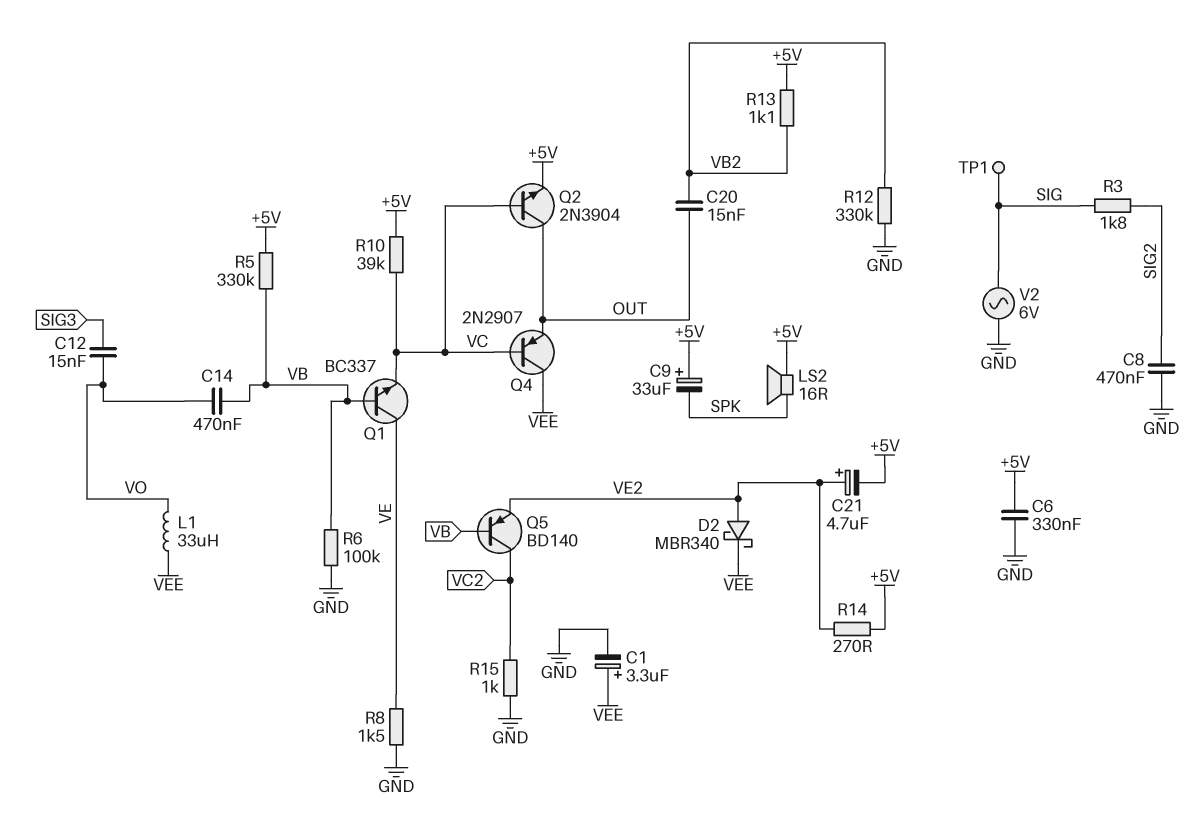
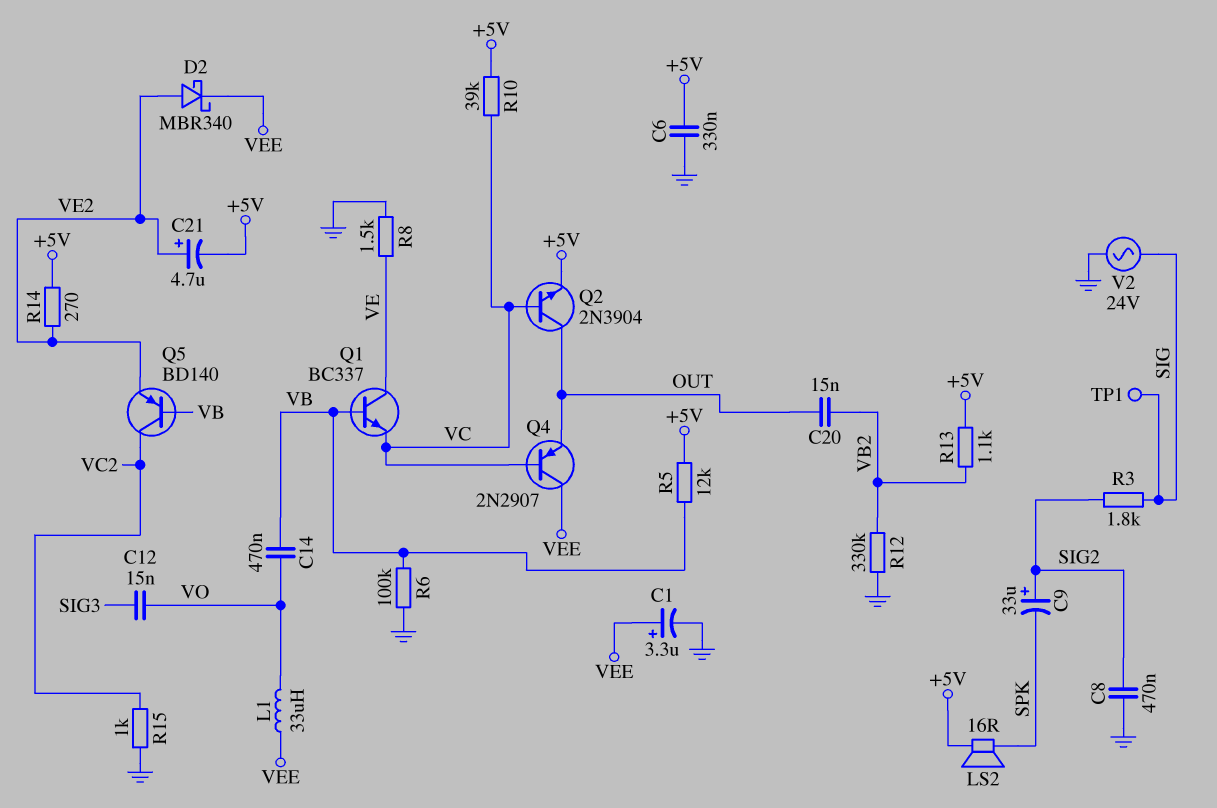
C9: 33uF (plus +5V, minus SPK) -> 33uF (plus SIG2, minus SPK)
R5: 330k (+5V, VB) -> 12k (+5V, VB)
V2: AC 6V (GND, SIG) -> AC 24V (GND, SIG)

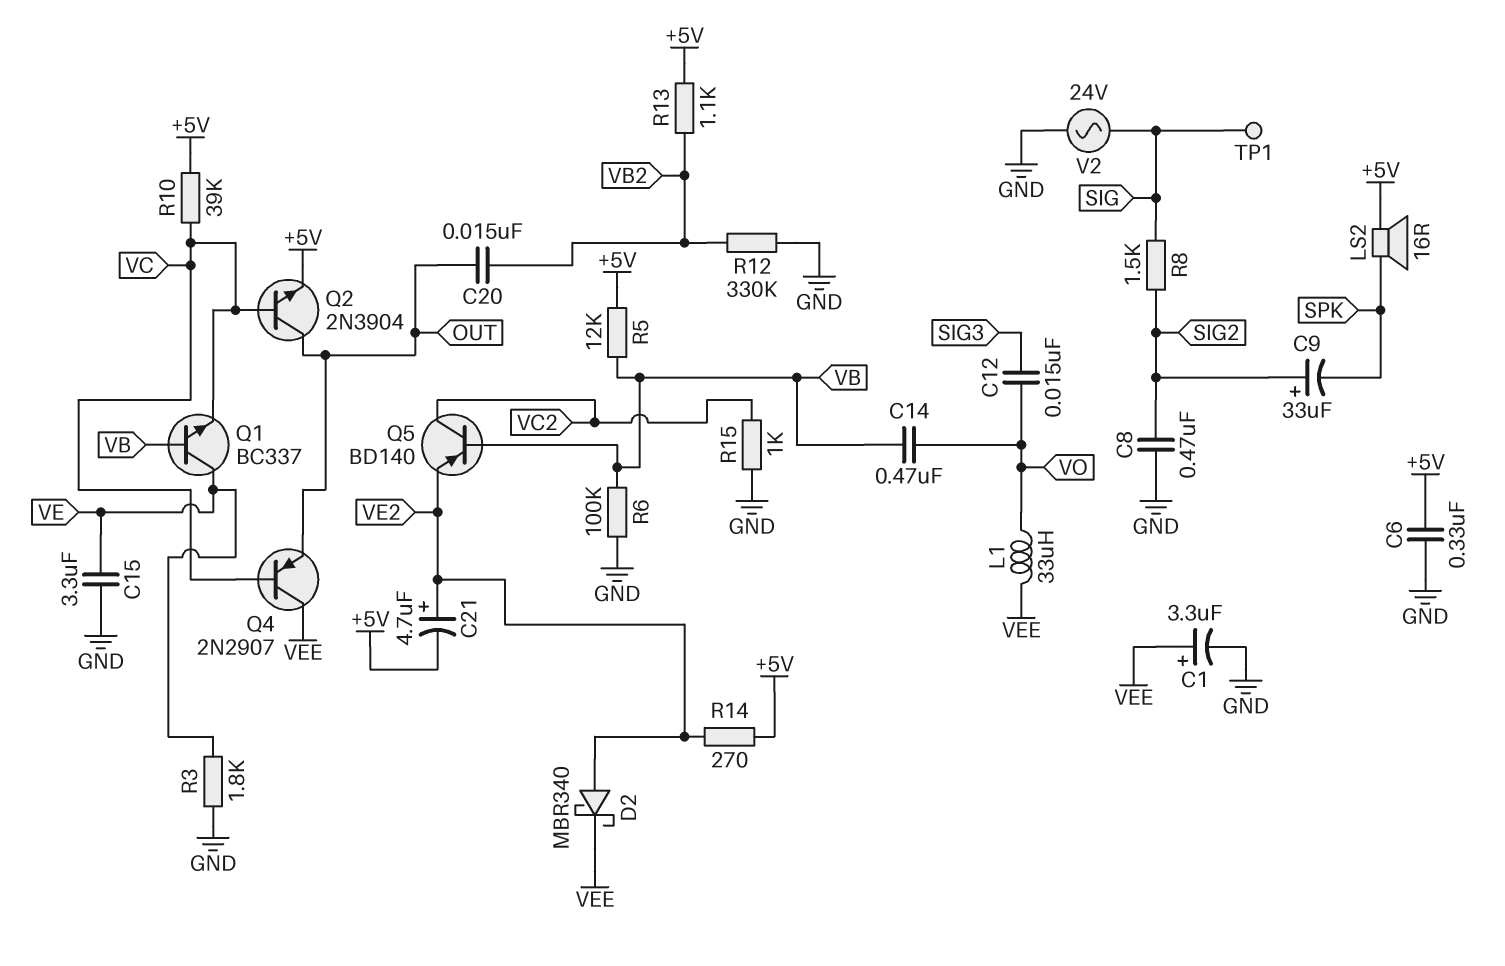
C15: none -> 3.3uF (GND, VE)
R3: 1.8k (SIG, SIG2) -> 1.8k (GND, VE)
R8: 1.5k (GND, VE) -> 1.5k (SIG, SIG2)

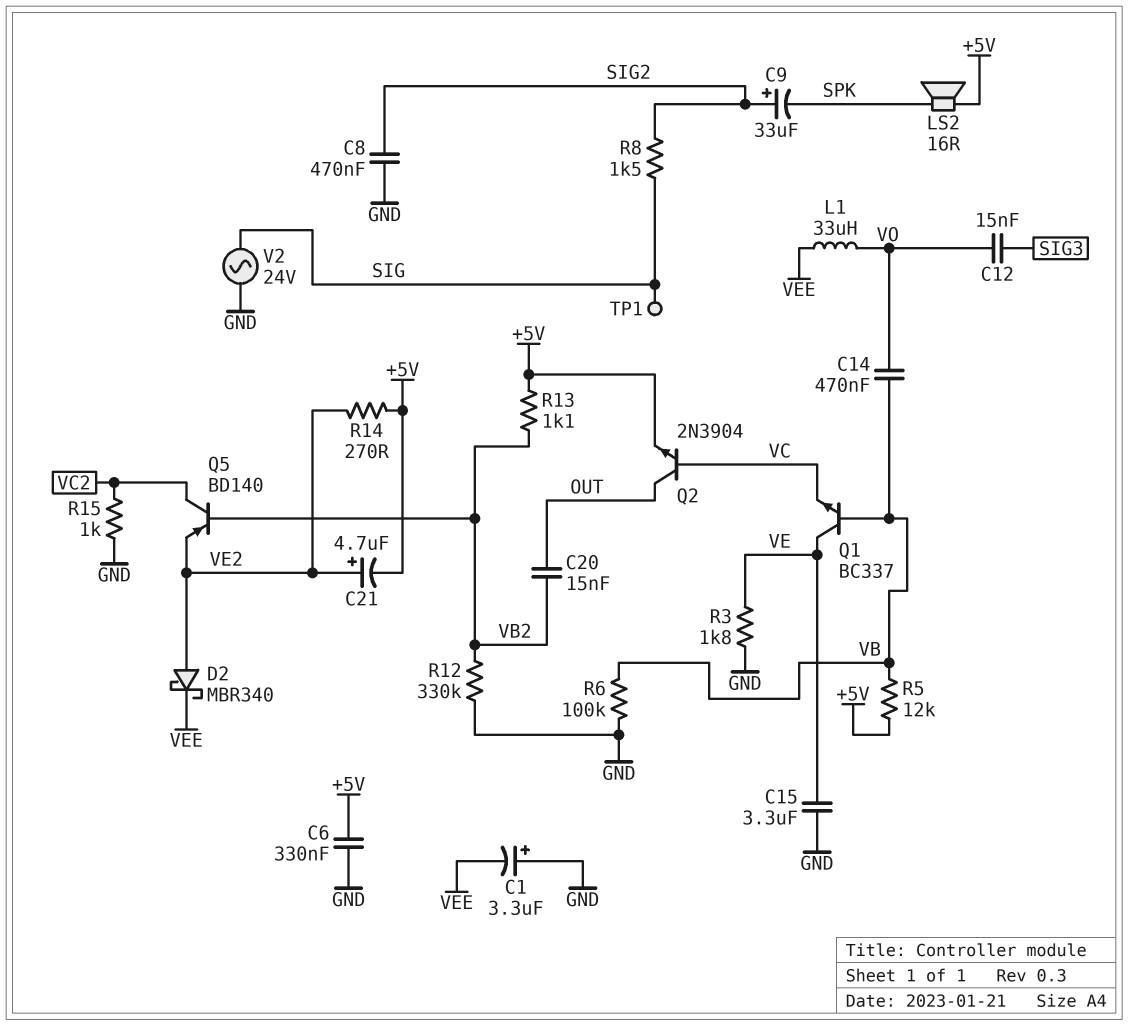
C1: 3.3uF (plus VEE, minus GND) -> 3.3uF (plus GND, minus VEE)
Q4: PNP 2N2907 (B VC, C VEE, E OUT) -> none
Q5: PNP BD140 (B VB, C VC2, E VE2) -> PNP BD140 (B VB2, C VC2, E VE2)
R10: 39k (+5V, VC) -> none

